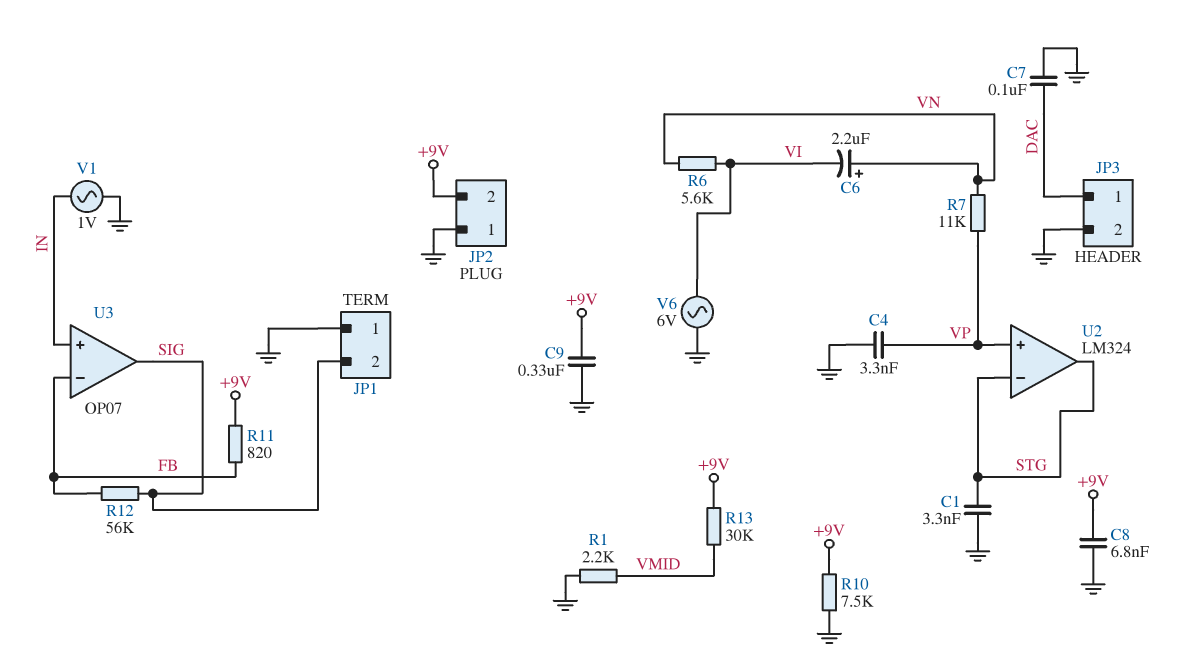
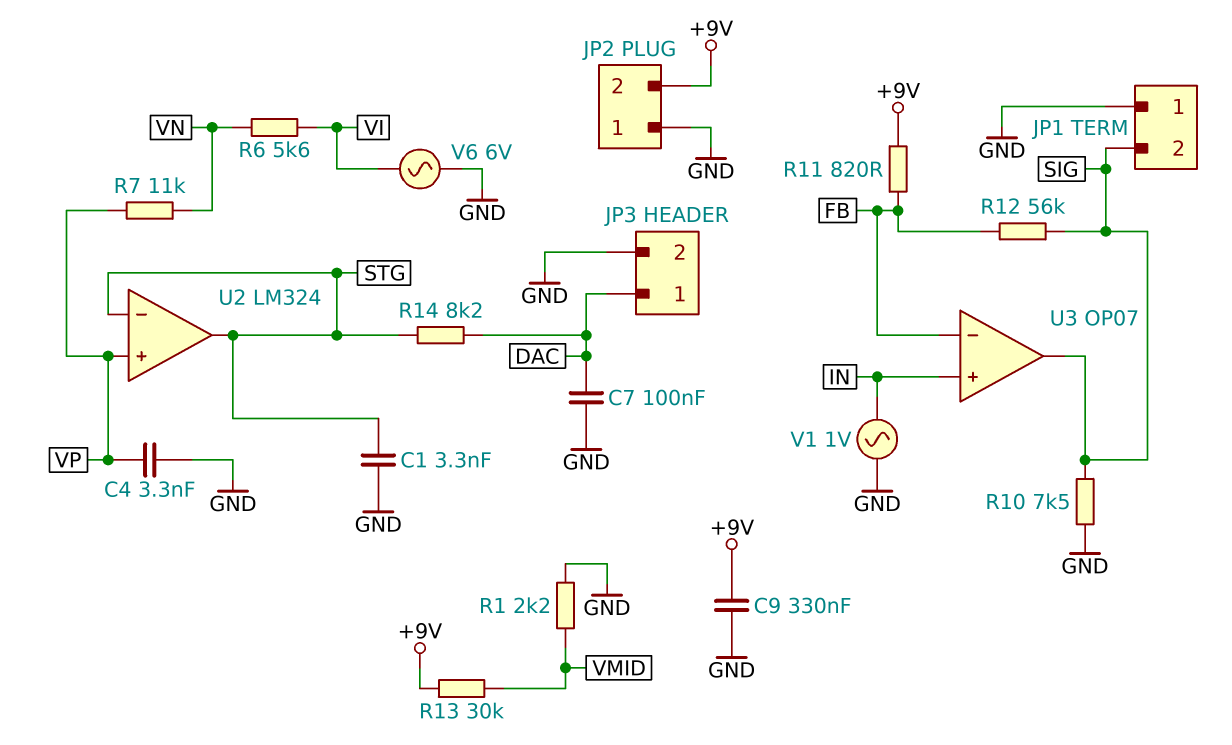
C6: 2.2uF (plus VN, minus VI) -> none
C8: 6.8nF (+9V, GND) -> none
R10: 7.5k (+9V, GND) -> 7.5k (GND, SIG)
R14: none -> 8.2k (DAC, STG)

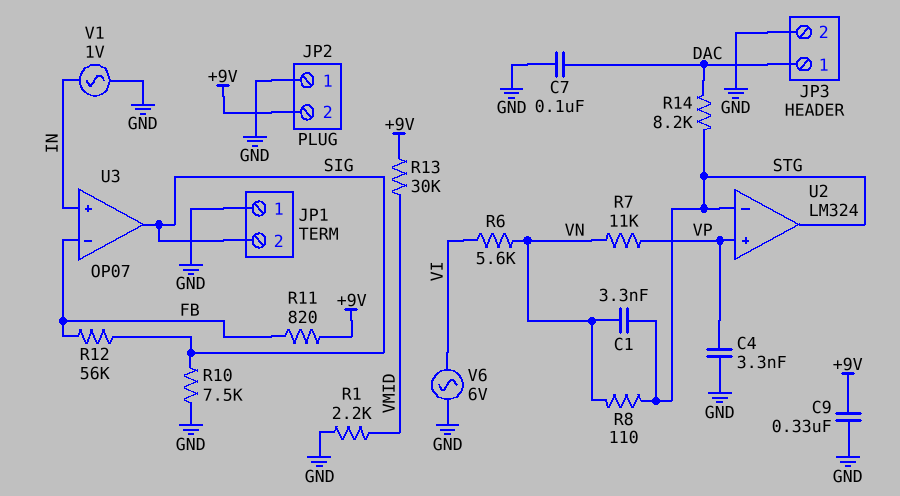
C1: 3.3nF (GND, STG) -> 3.3nF (STG, VN)
R8: none -> 110 (STG, VN)

